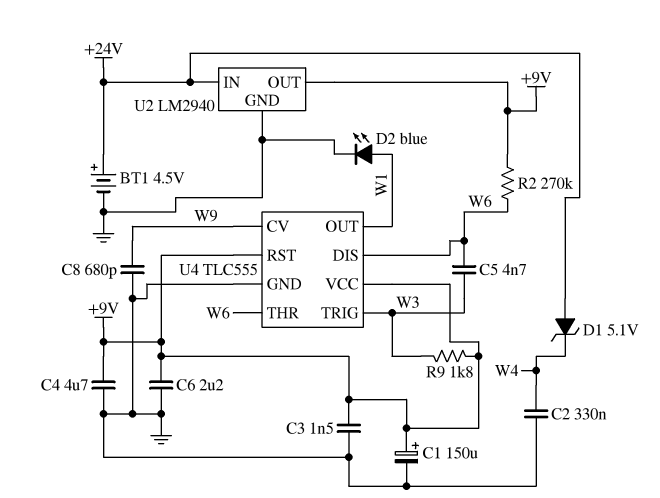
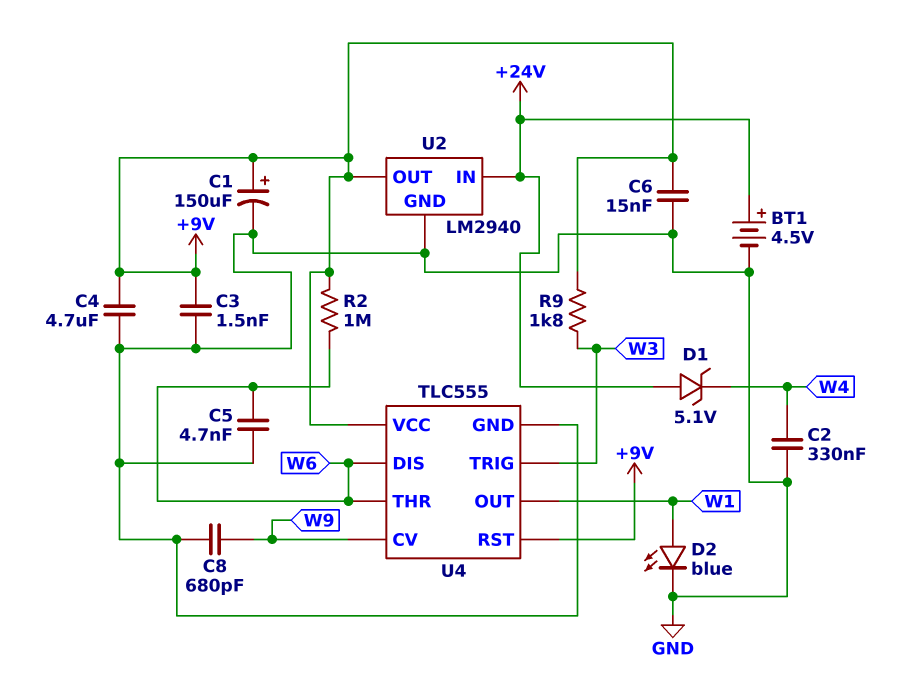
C5: 4.7nF (W3, W6) -> 4.7nF (GND, W6)
C6: 2.2uF (+9V, GND) -> 15nF (+9V, GND)
R2: 270k (+9V, W6) -> 1M (+9V, W6)

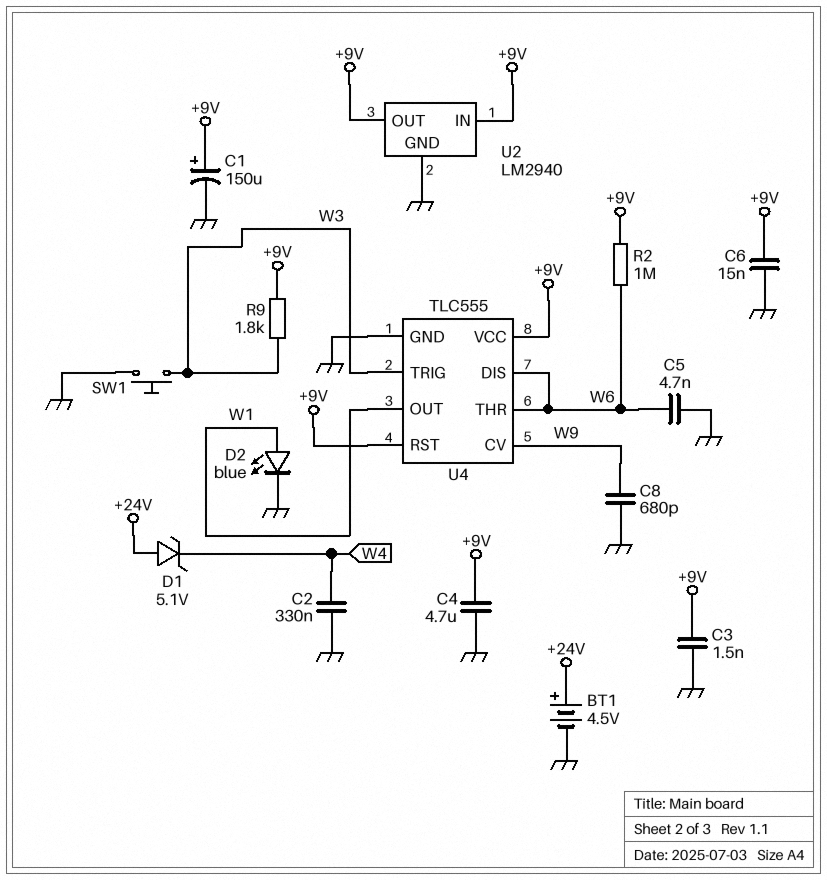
SW1: none -> button (GND, W3)
U2 pin IN: +24V -> +9V

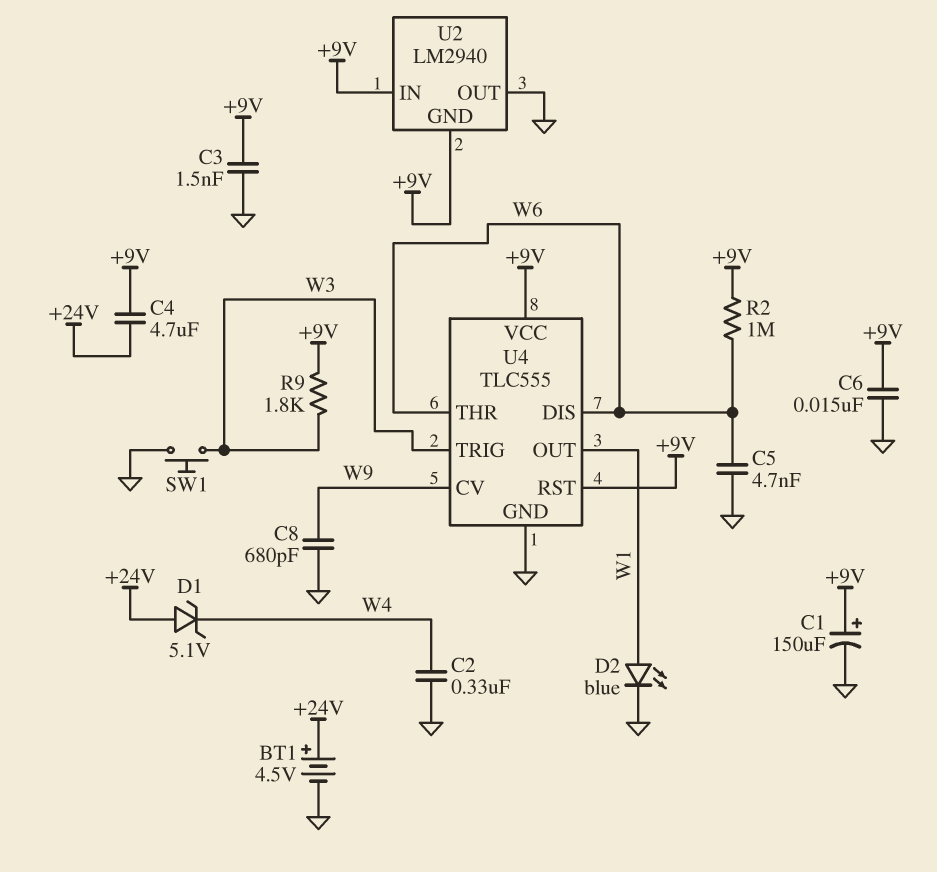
C4: 4.7uF (+9V, GND) -> 4.7uF (+9V, +24V)
U2 pin GND: GND -> +9V
U2 pin OUT: +9V -> GND

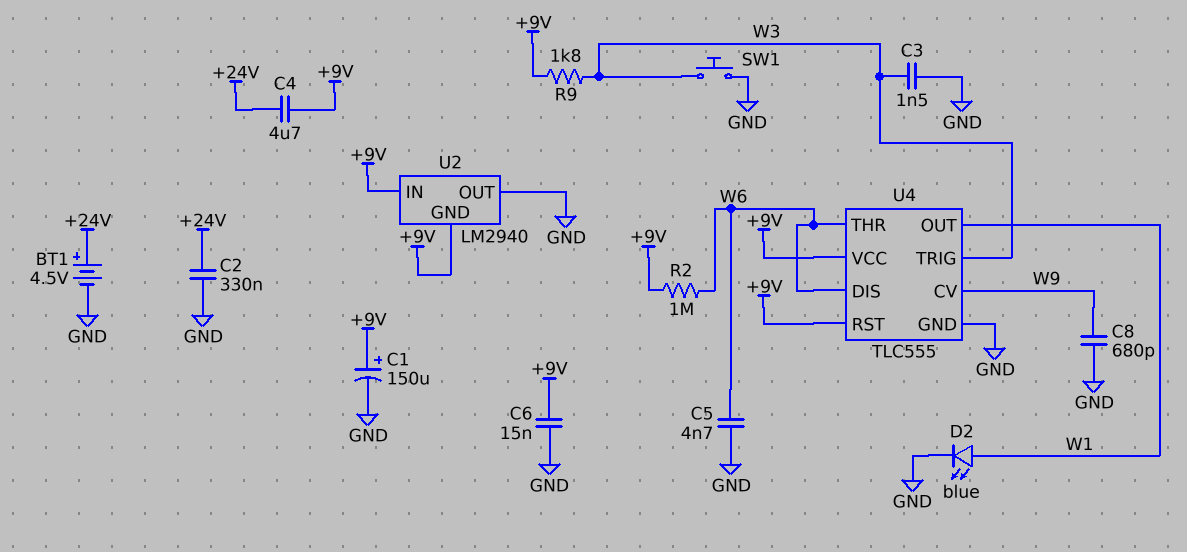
C2: 330nF (GND, W4) -> 330nF (+24V, GND)
C3: 1.5nF (+9V, GND) -> 1.5nF (GND, W3)
D1: zener 5.1V (A +24V, K W4) -> none

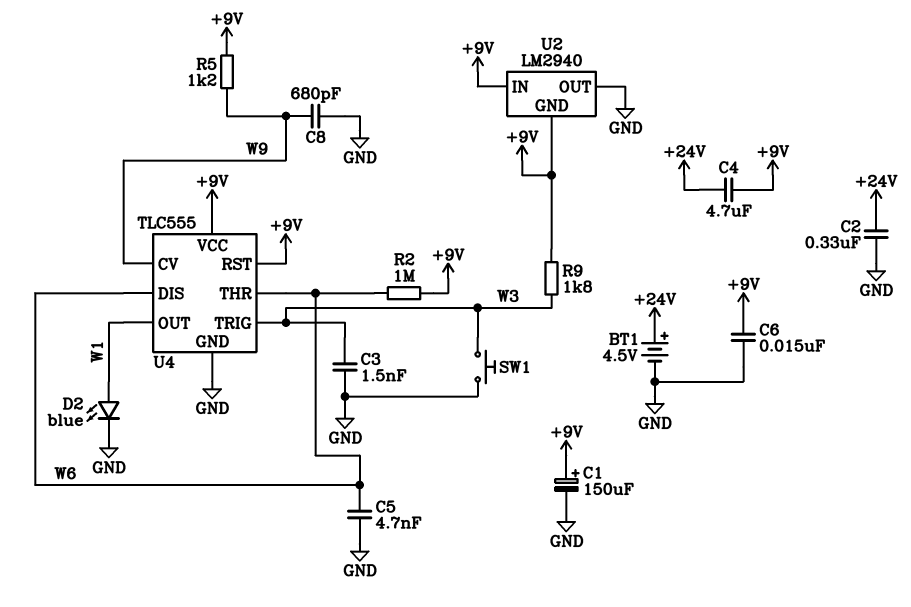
R5: none -> 1.2k (+9V, W9)

